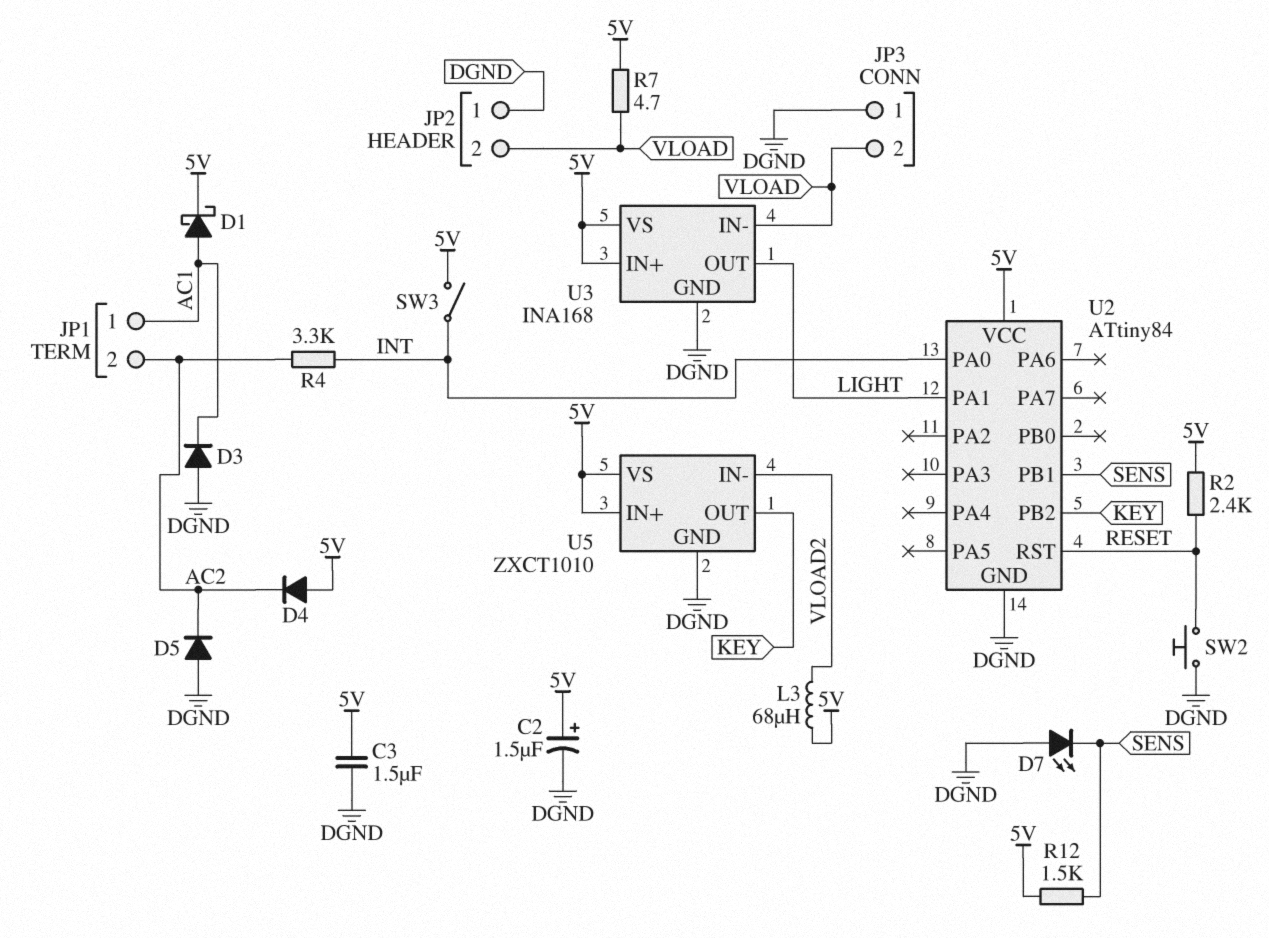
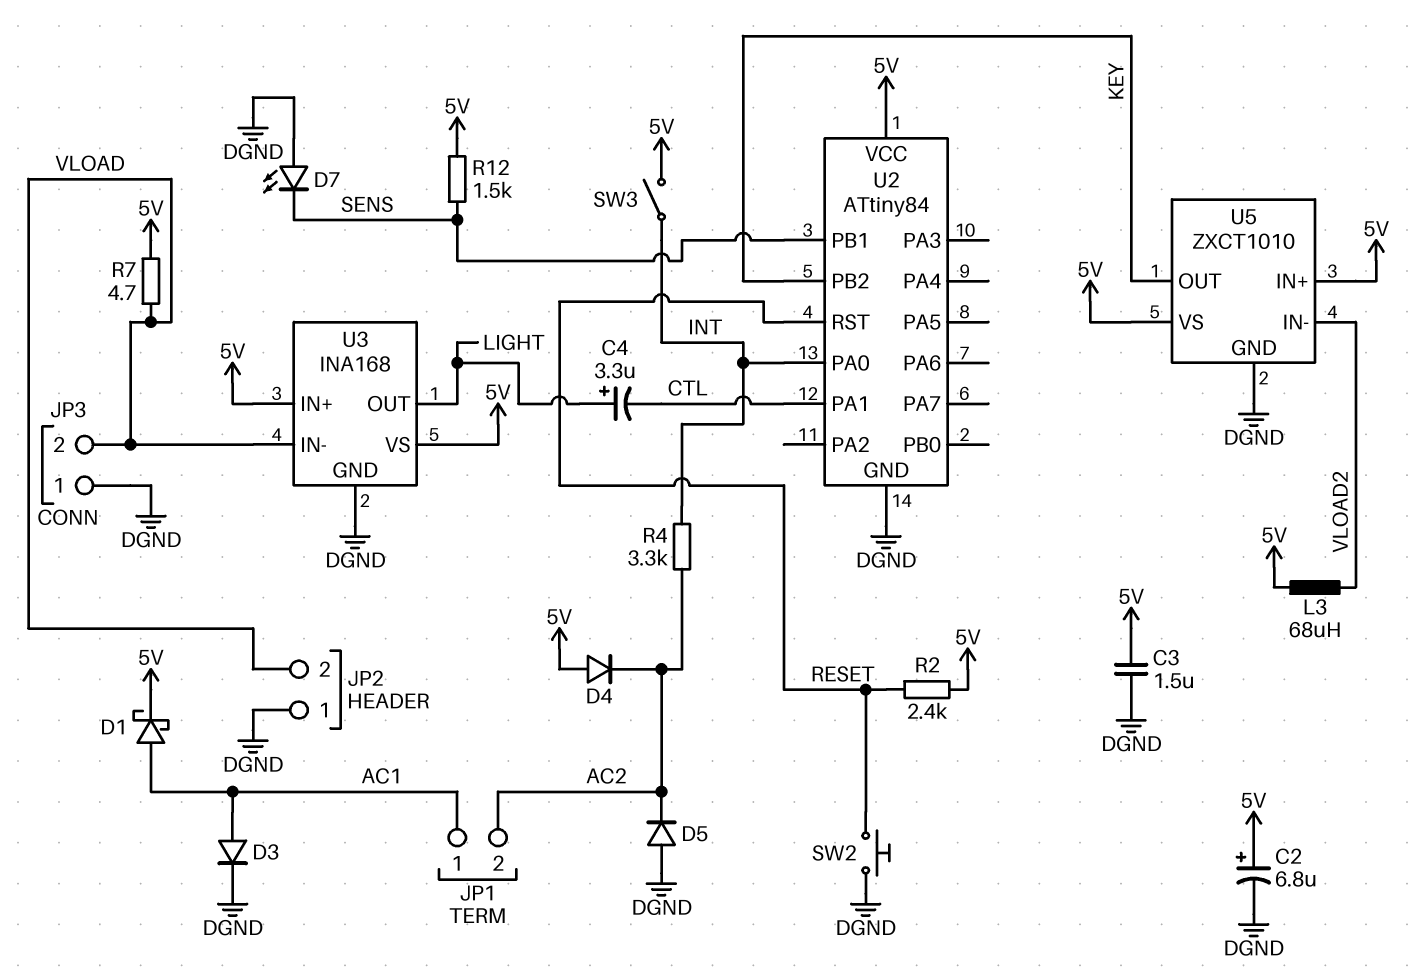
C2: 1.5uF (plus 5V, minus DGND) -> 6.8uF (plus 5V, minus DGND)
C4: none -> 3.3uF (plus LIGHT, minus CTL)
D3: diode (A DGND, K AC1) -> diode (A AC1, K DGND)
U2 pin PA1: LIGHT -> CTL

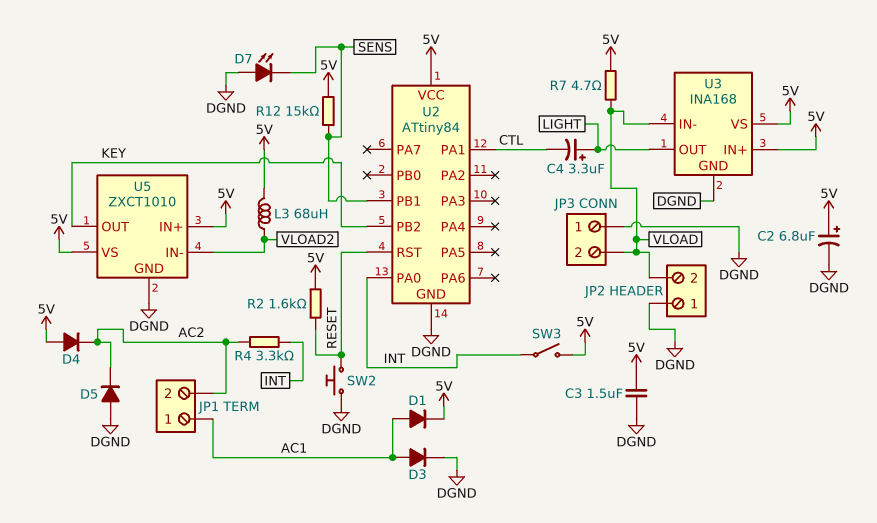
D1: schottky (A AC1, K 5V) -> diode (A AC1, K 5V)
R2: 2.4k (5V, RESET) -> 1.6k (5V, RESET)
R12: 1.5k (5V, SENS) -> 15k (5V, SENS)

